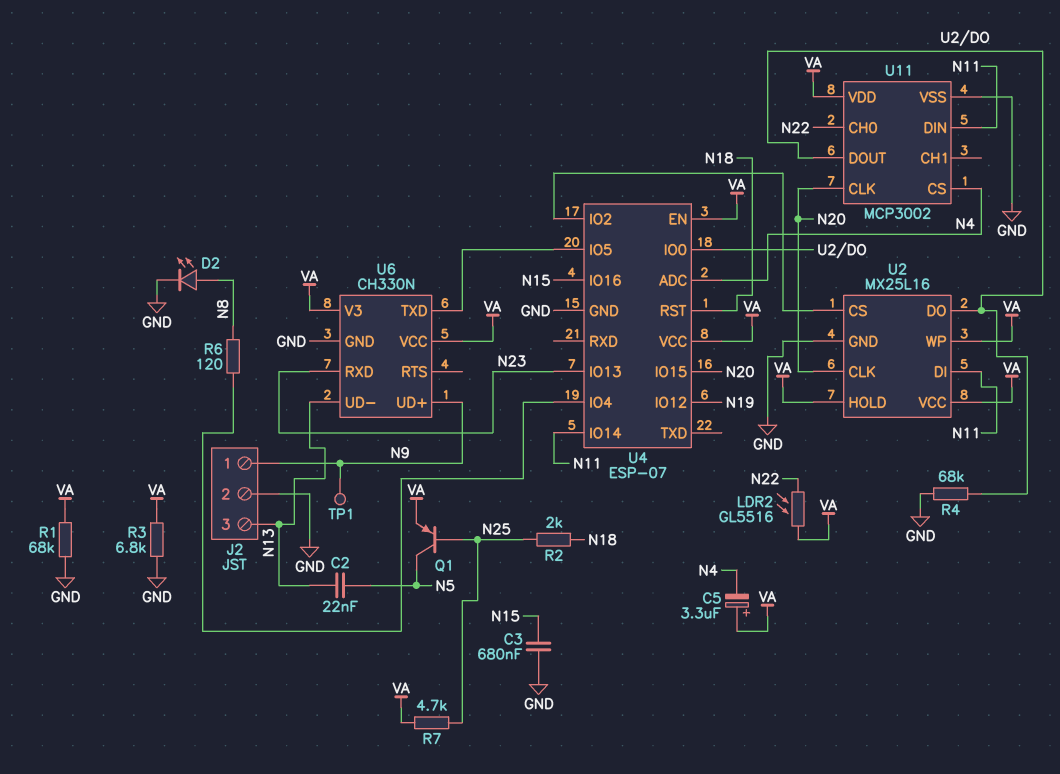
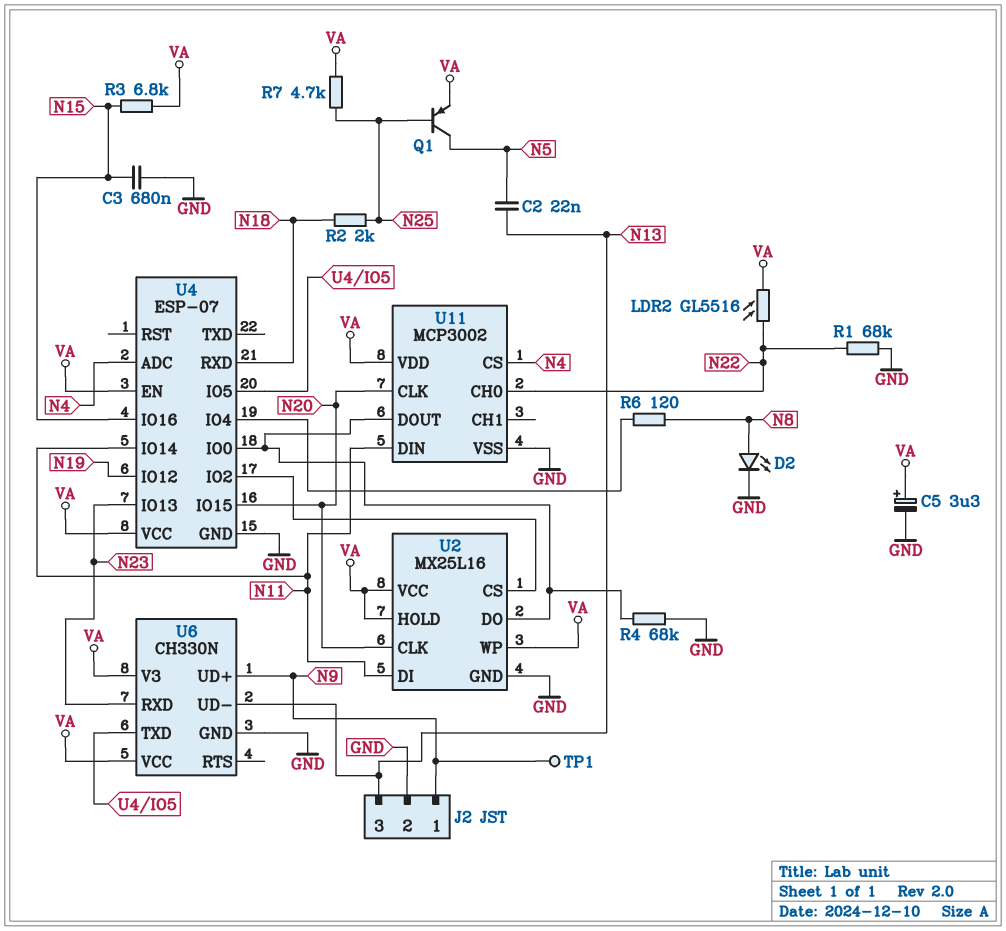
C5: 3.3uF (plus VA, minus N4) -> 3.3uF (plus VA, minus GND)
R1: 68k (GND, VA) -> 68k (GND, N22)
R3: 6.8k (GND, VA) -> 6.8k (N15, VA)
U4 pin RST: N18 -> none
U4 pin RXD: none -> N18

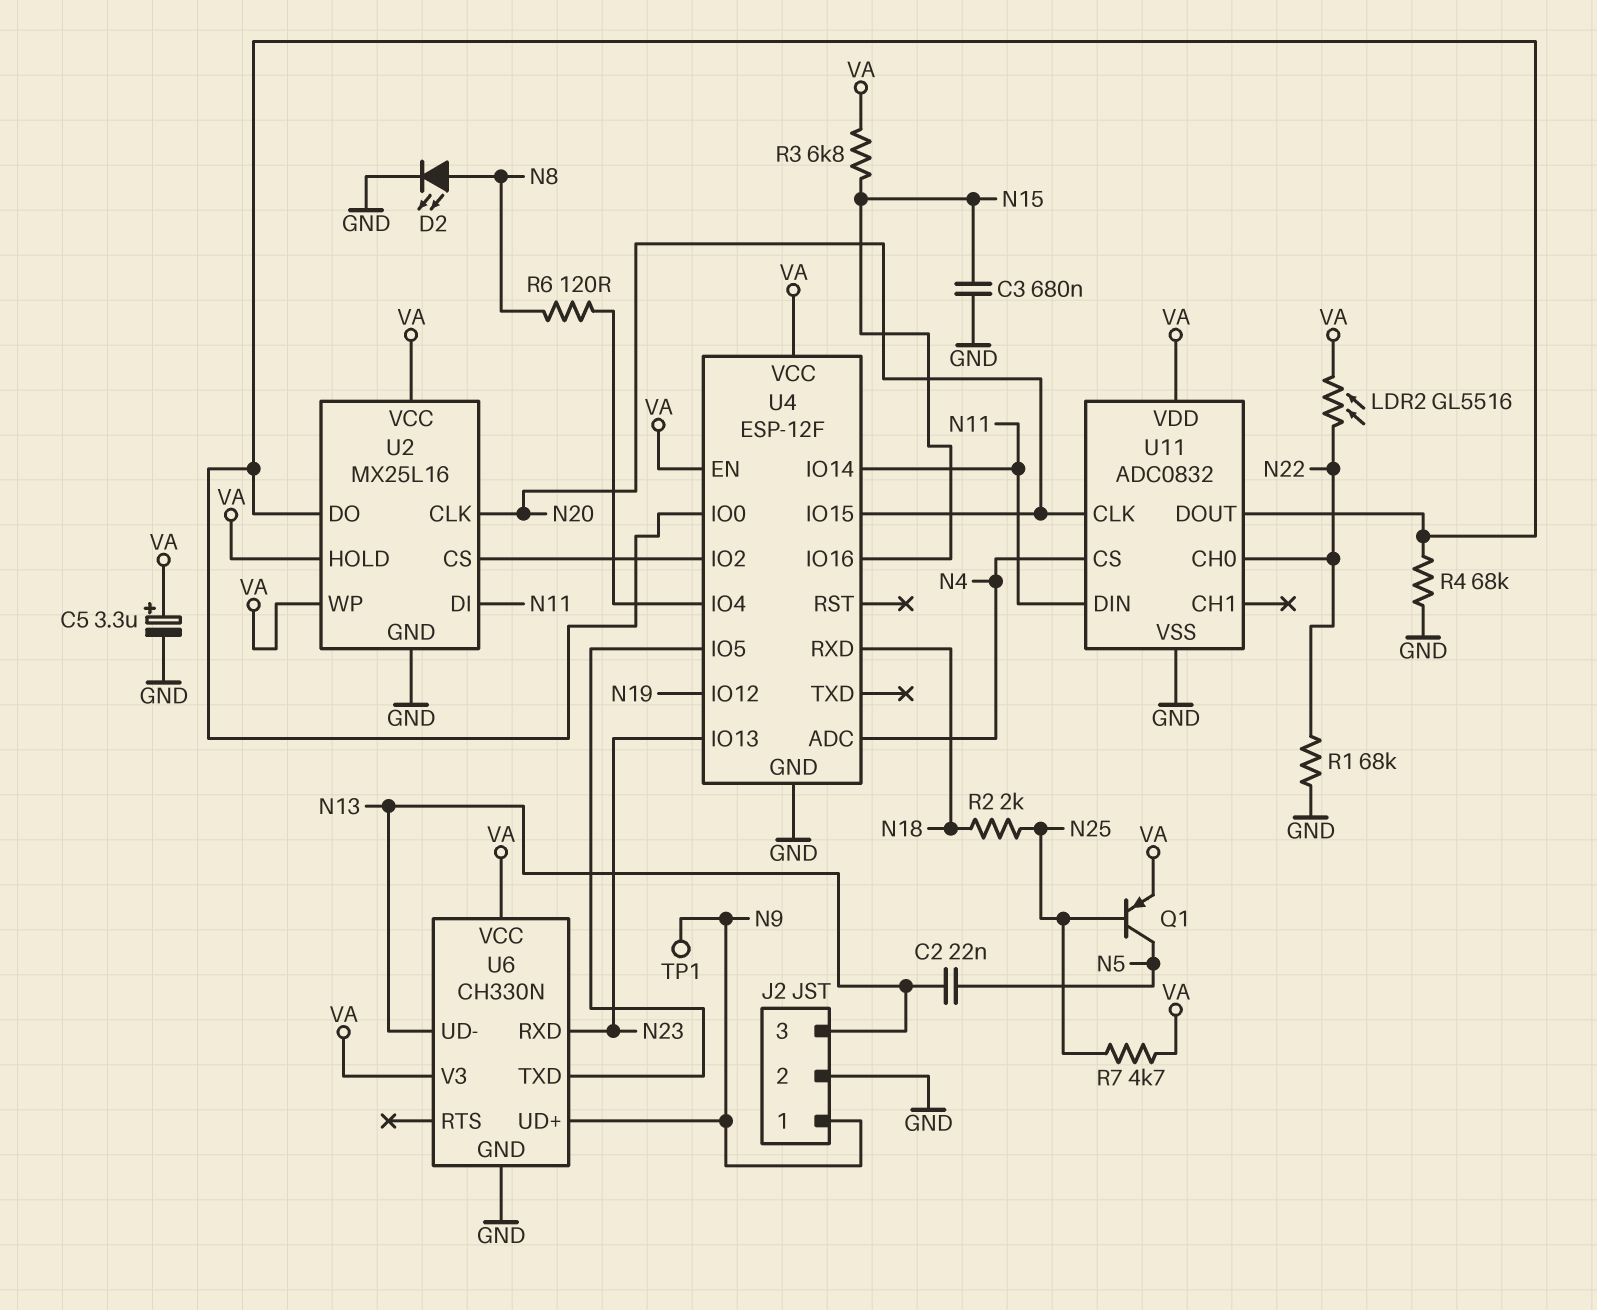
U4: ESP-07 -> ESP-12F
U11: MCP3002 -> ADC0832

